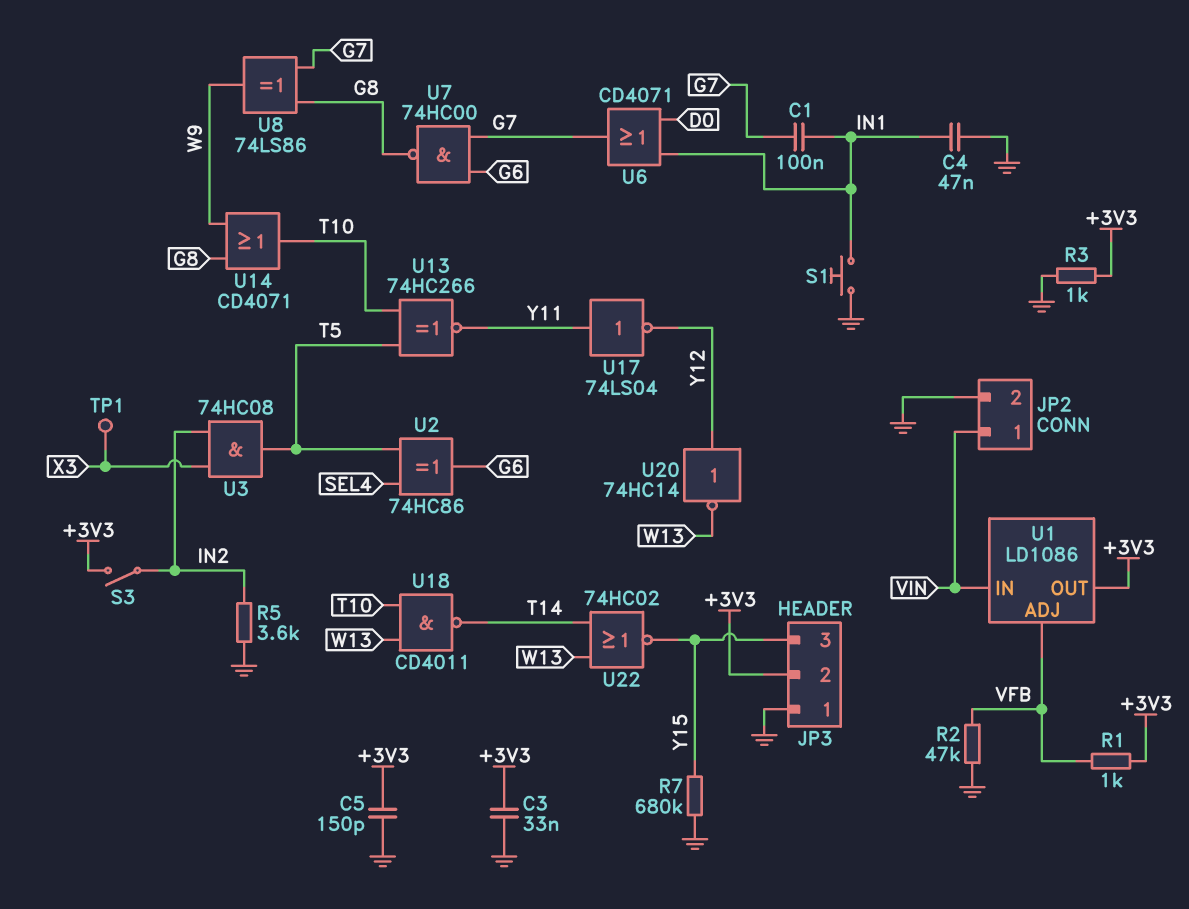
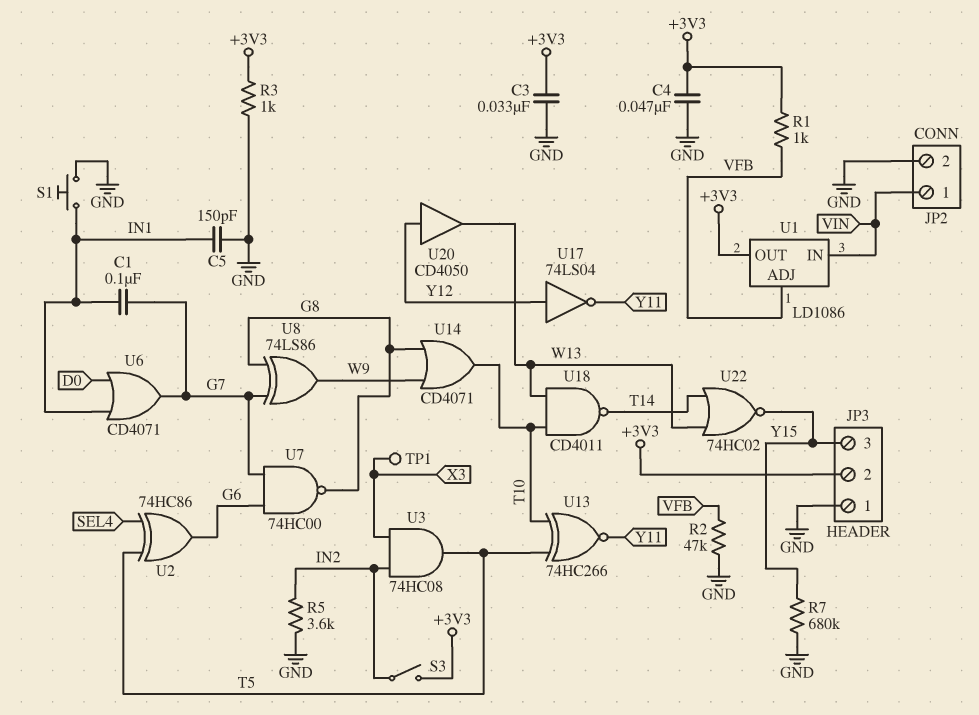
C4: 47nF (GND, IN1) -> 47nF (+3V3, GND)
C5: 150pF (+3V3, GND) -> 150pF (GND, IN1)
U17: NOT 74LS04 (in Y11, out Y12) -> NOT 74LS04 (in Y12, out Y11)
U20: NOT 74HC14 (in Y12, out W13) -> buffer CD4050 (in Y12, out W13)

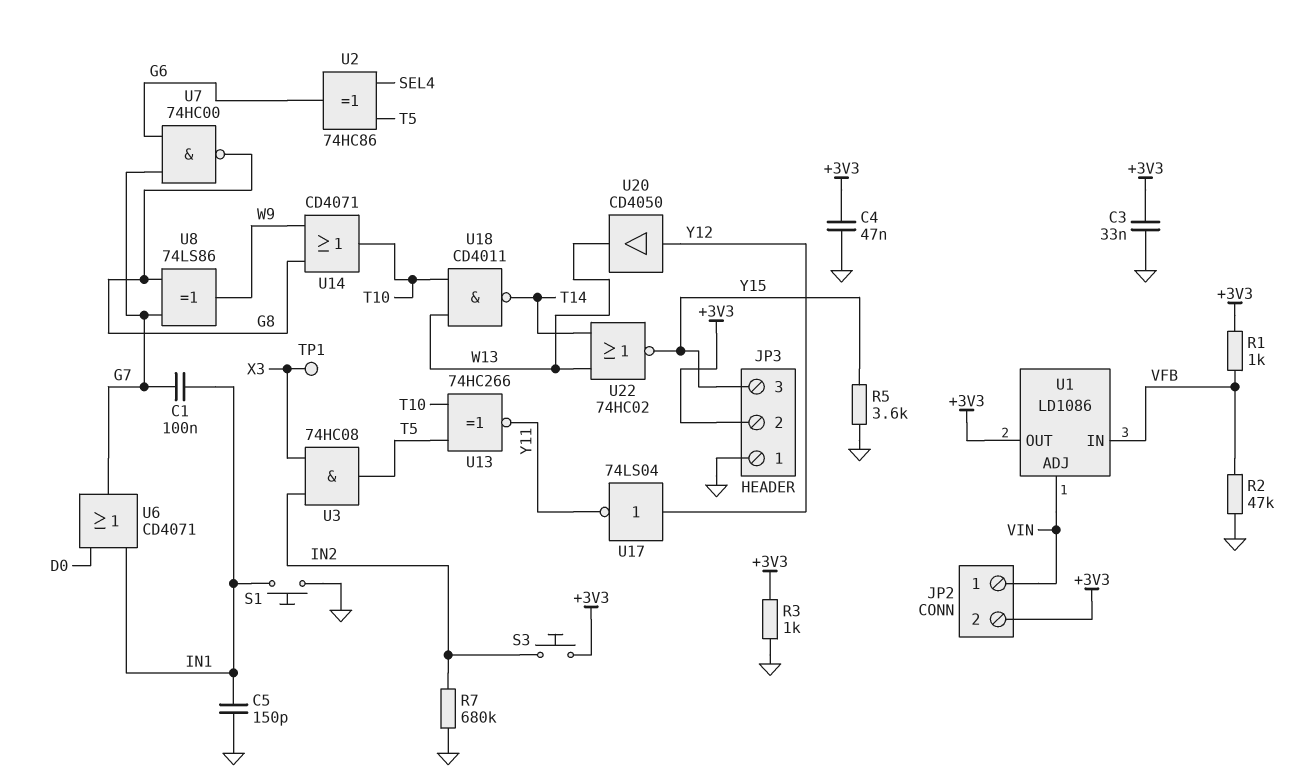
JP2 pin 2: GND -> +3V3
R5: 3.6k (GND, IN2) -> 3.6k (GND, Y15)
R7: 680k (GND, Y15) -> 680k (GND, IN2)
S3: switch (+3V3, IN2) -> button (+3V3, IN2)
U1 pin ADJ: VFB -> VIN
U1 pin IN: VIN -> VFB

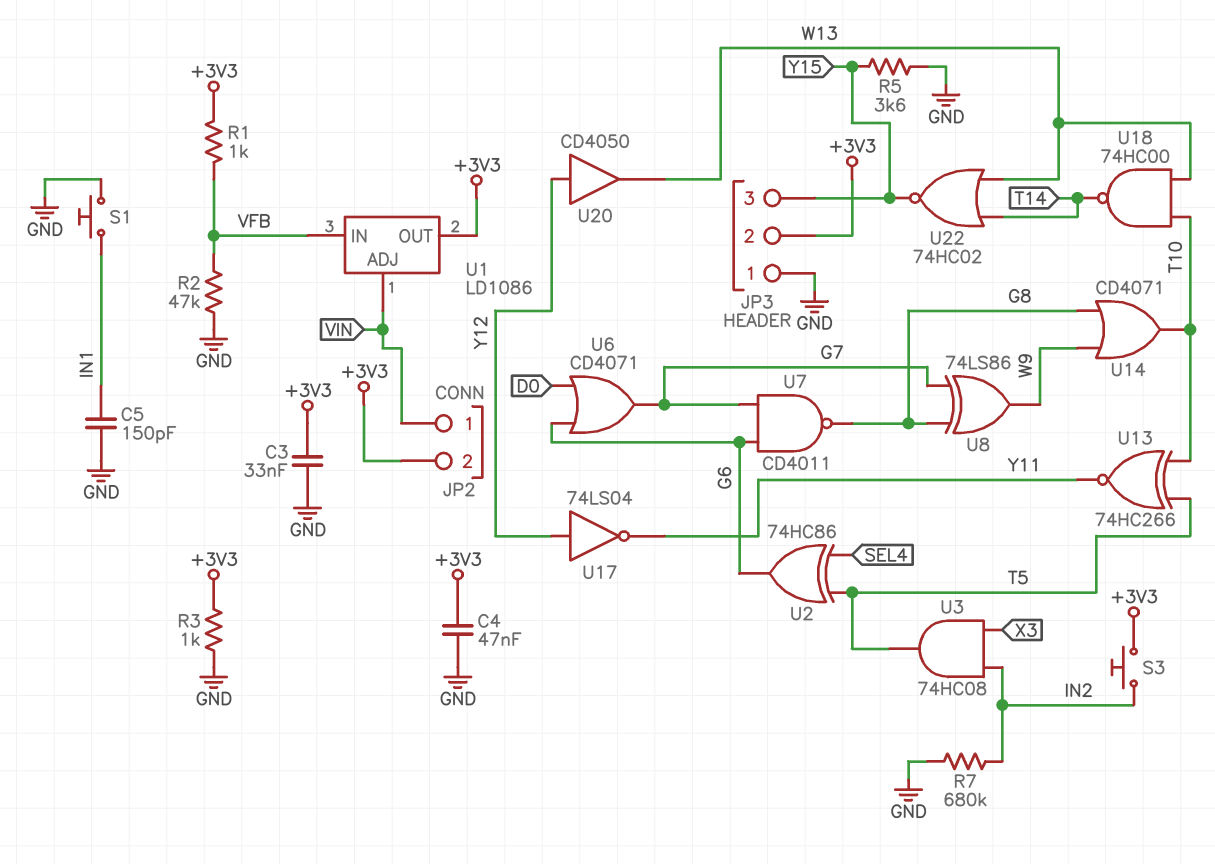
C1: 100nF (G7, IN1) -> none
TP1: test point (X3) -> none
U6: OR CD4071 (in D0, in IN1, out G7) -> OR CD4071 (in D0, in G6, out G7)
U7: NAND 74HC00 (in G6, in G7, out G8) -> NAND CD4011 (in G6, in G7, out G8)
U18: NAND CD4011 (in T10, in W13, out T14) -> NAND 74HC00 (in T10, in W13, out T14)

